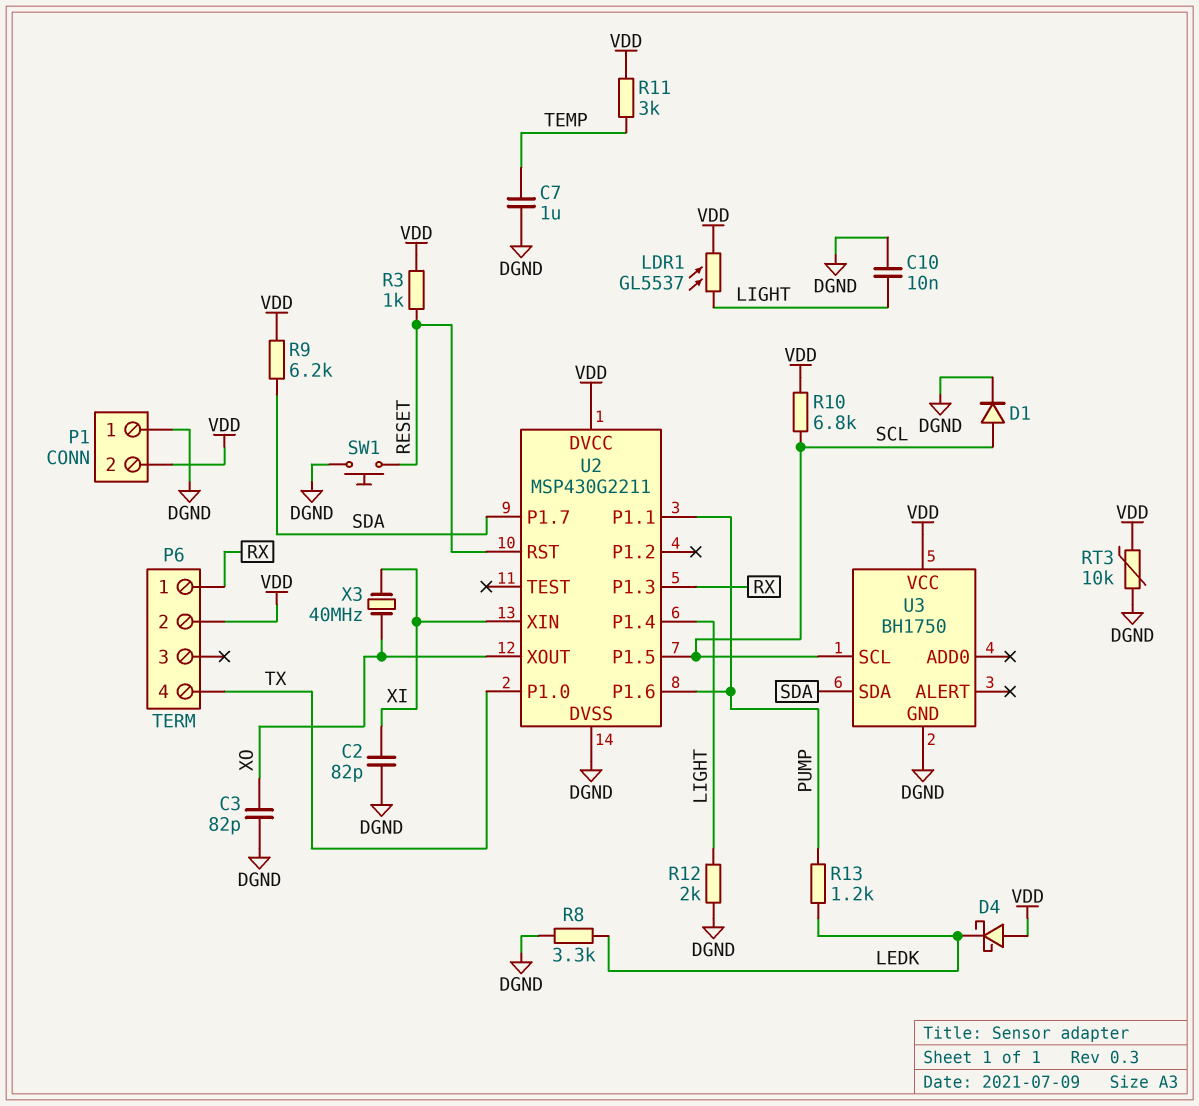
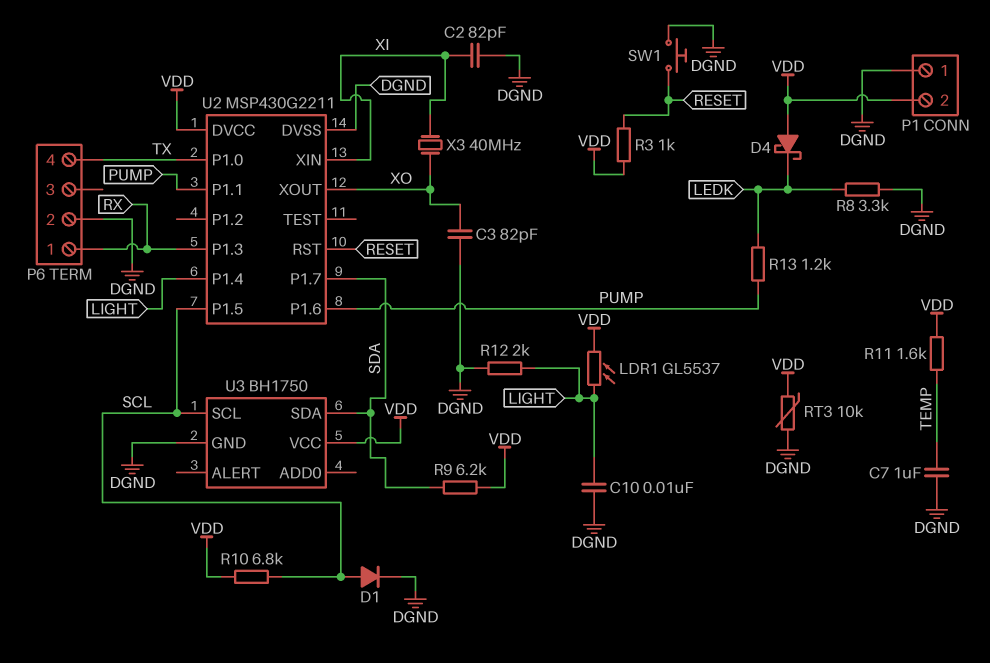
P6 pin 2: VDD -> DGND
R11: 3k (TEMP, VDD) -> 1.6k (TEMP, VDD)

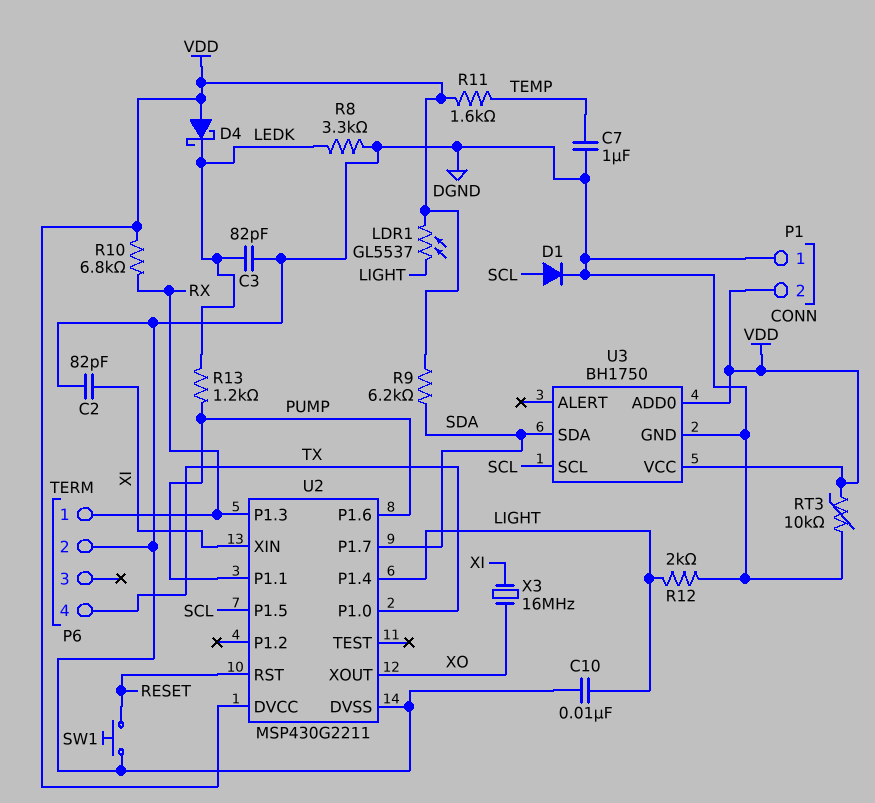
C3: 82pF (DGND, XO) -> 82pF (DGND, LEDK)
R3: 1k (RESET, VDD) -> none
R10: 6.8k (SCL, VDD) -> 6.8k (RX, VDD)
U3 pin ADD0: none -> VDD
X3: 40MHz (XI, XO) -> 16MHz (XI, XO)

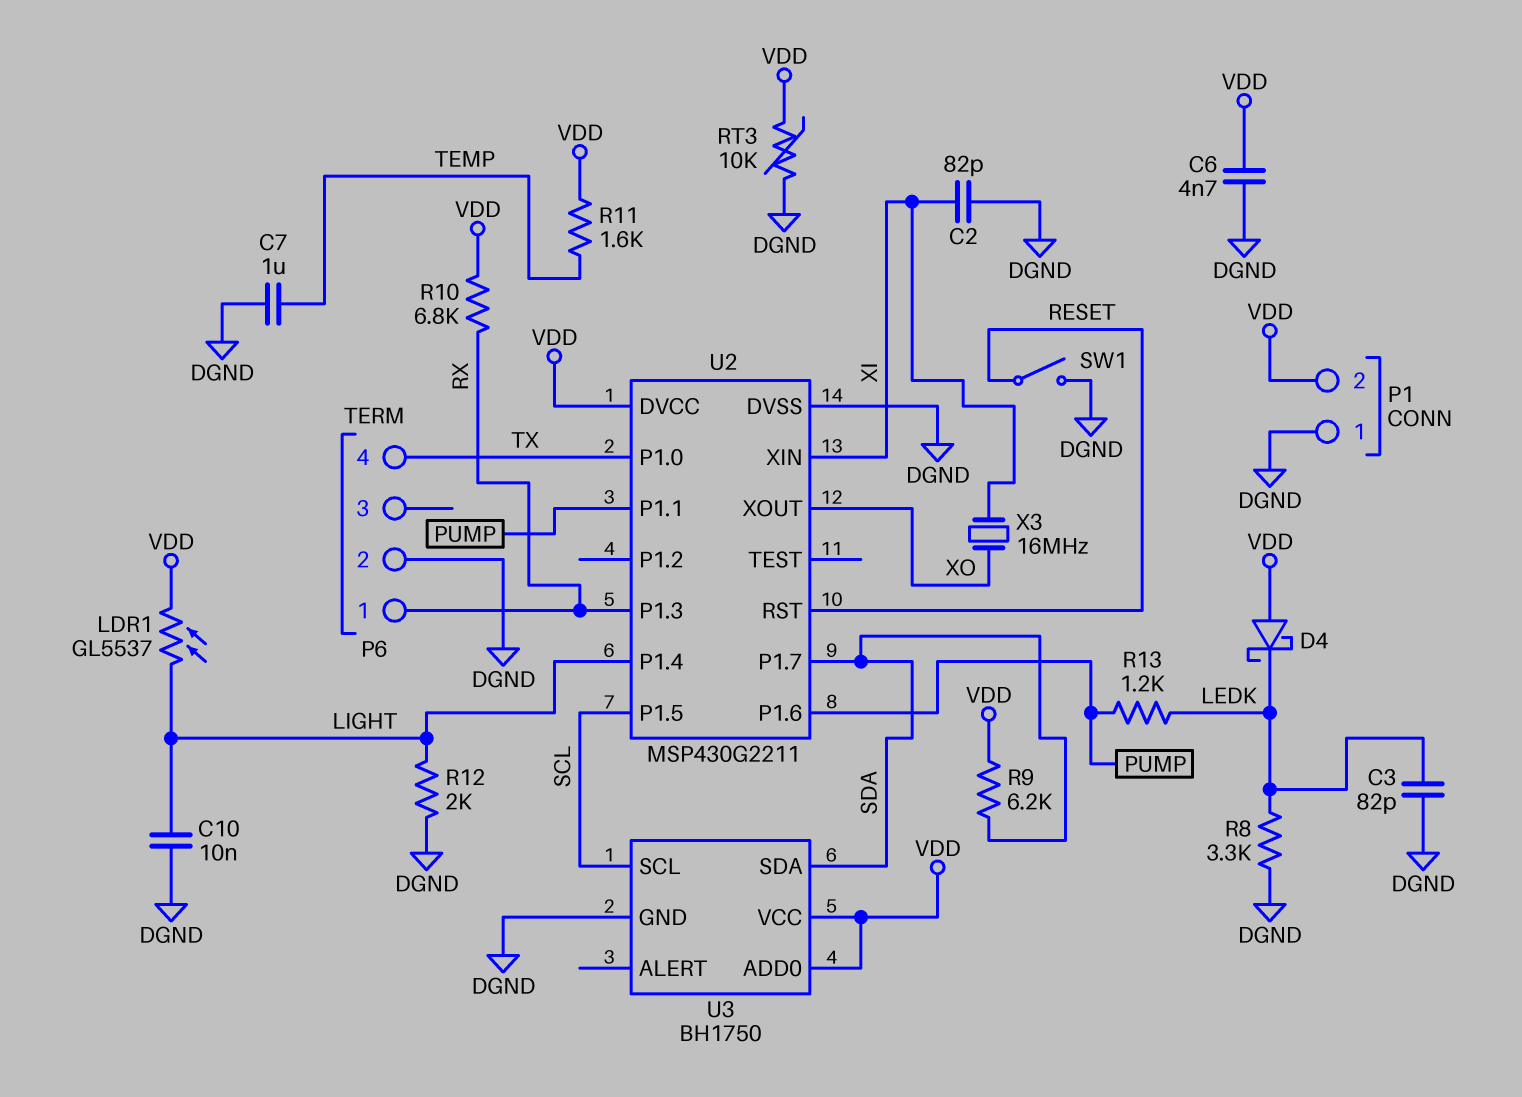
C6: none -> 4.7nF (DGND, VDD)
D1: diode (A SCL, K DGND) -> none
SW1: button (DGND, RESET) -> switch (DGND, RESET)

